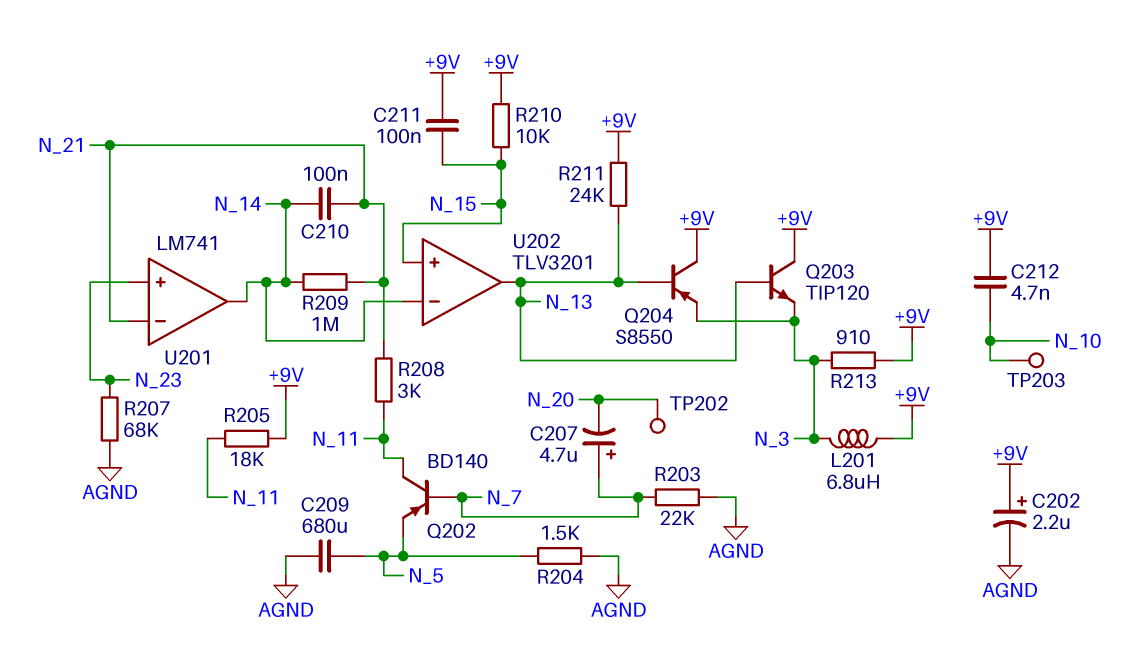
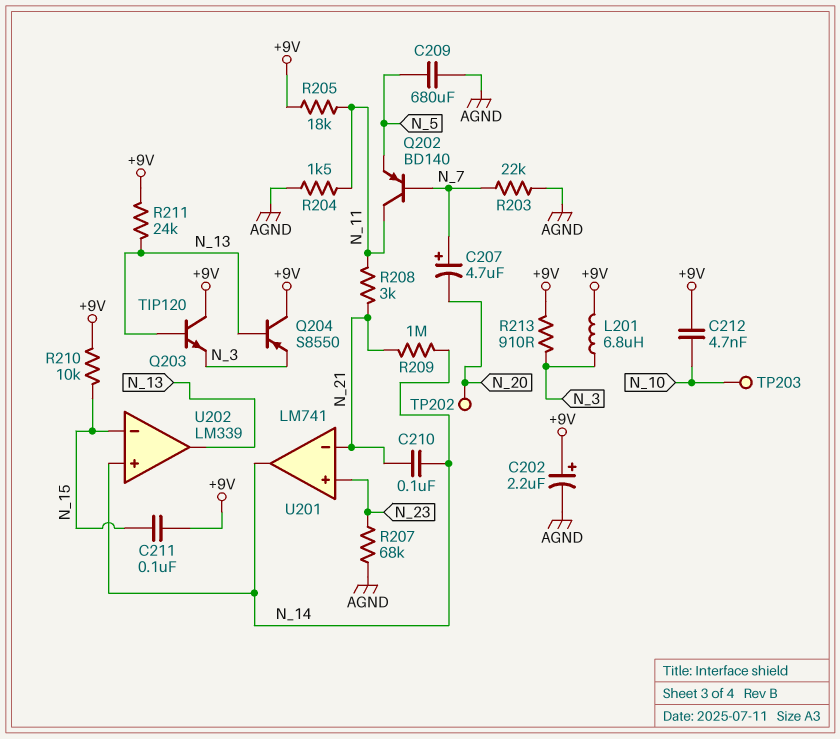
R204: 1.5k (AGND, N_5) -> 1.5k (AGND, N_11)
U202: TLV3201 -> LM339
U202 pin in+: N_15 -> N_14
U202 pin in-: N_14 -> N_15

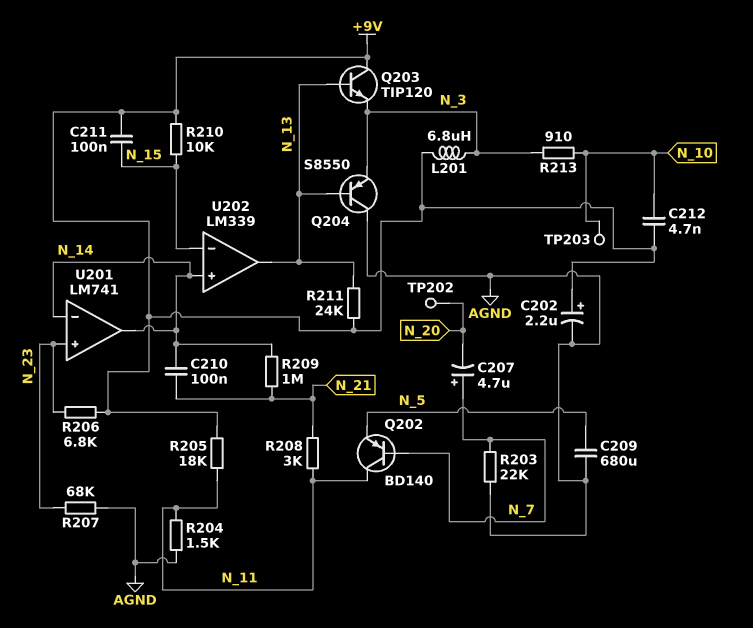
Q204: PNP S8550 (B N_13, C +9V, E N_3) -> PNP S8550 (B N_13, C AGND, E N_3)
R206: none -> 6.8k (+9V, N_23)
R213: 910 (+9V, N_3) -> 910 (N_3, N_10)
U201 pin in-: N_21 -> N_14

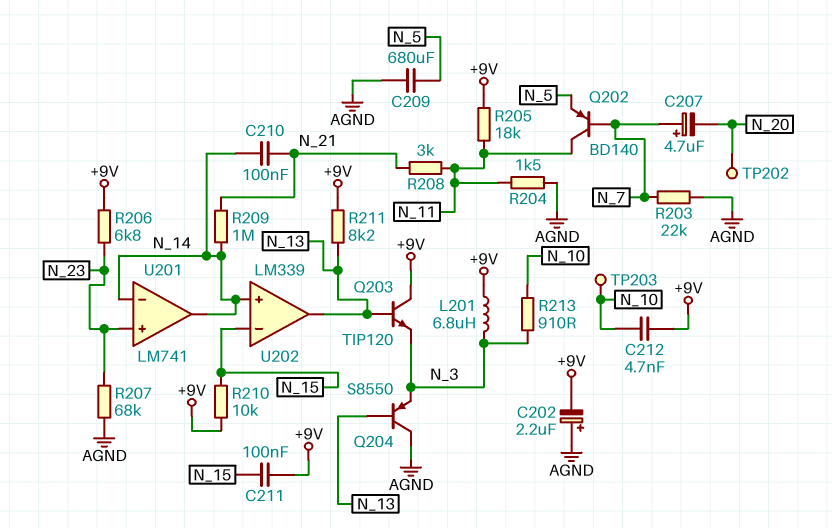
C202: 2.2uF (plus +9V, minus AGND) -> 2.2uF (plus AGND, minus +9V)
R211: 24k (+9V, N_13) -> 8.2k (+9V, N_13)

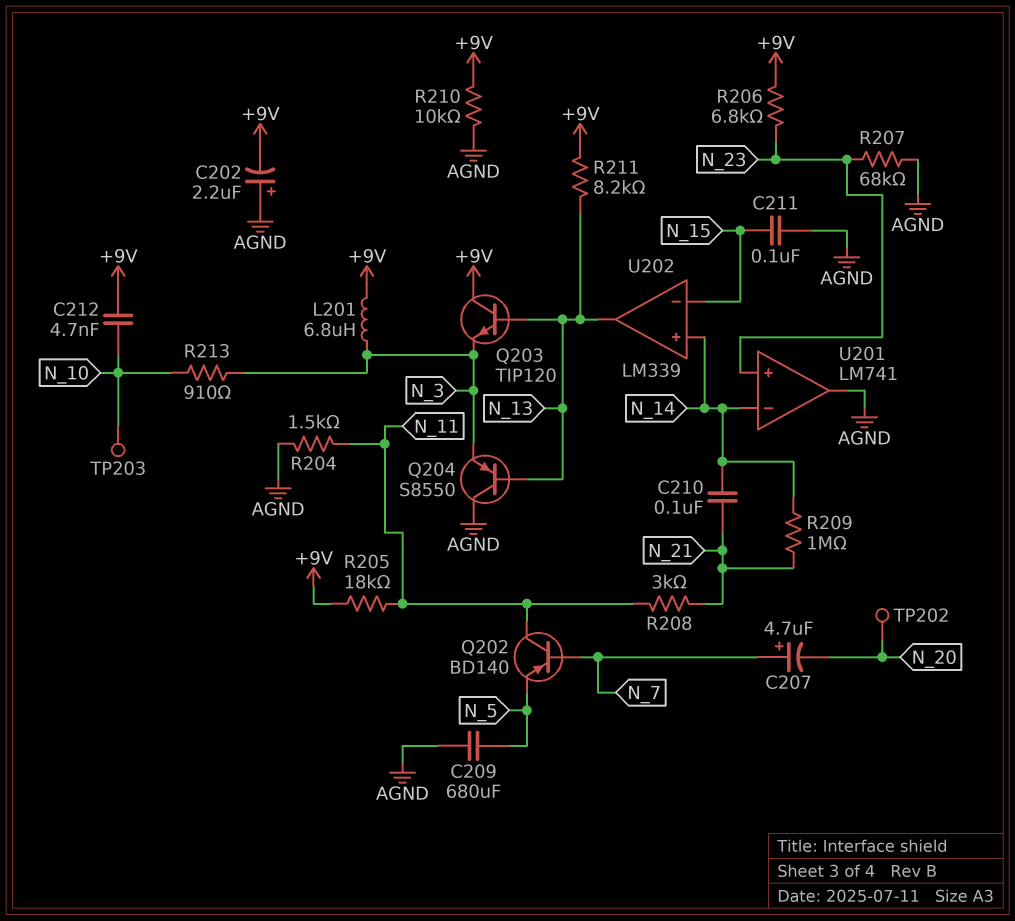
C211: 100nF (+9V, N_15) -> 100nF (AGND, N_15)
R203: 22k (AGND, N_7) -> none
R210: 10k (+9V, N_15) -> 10k (+9V, AGND)
U201 pin out: N_14 -> AGND

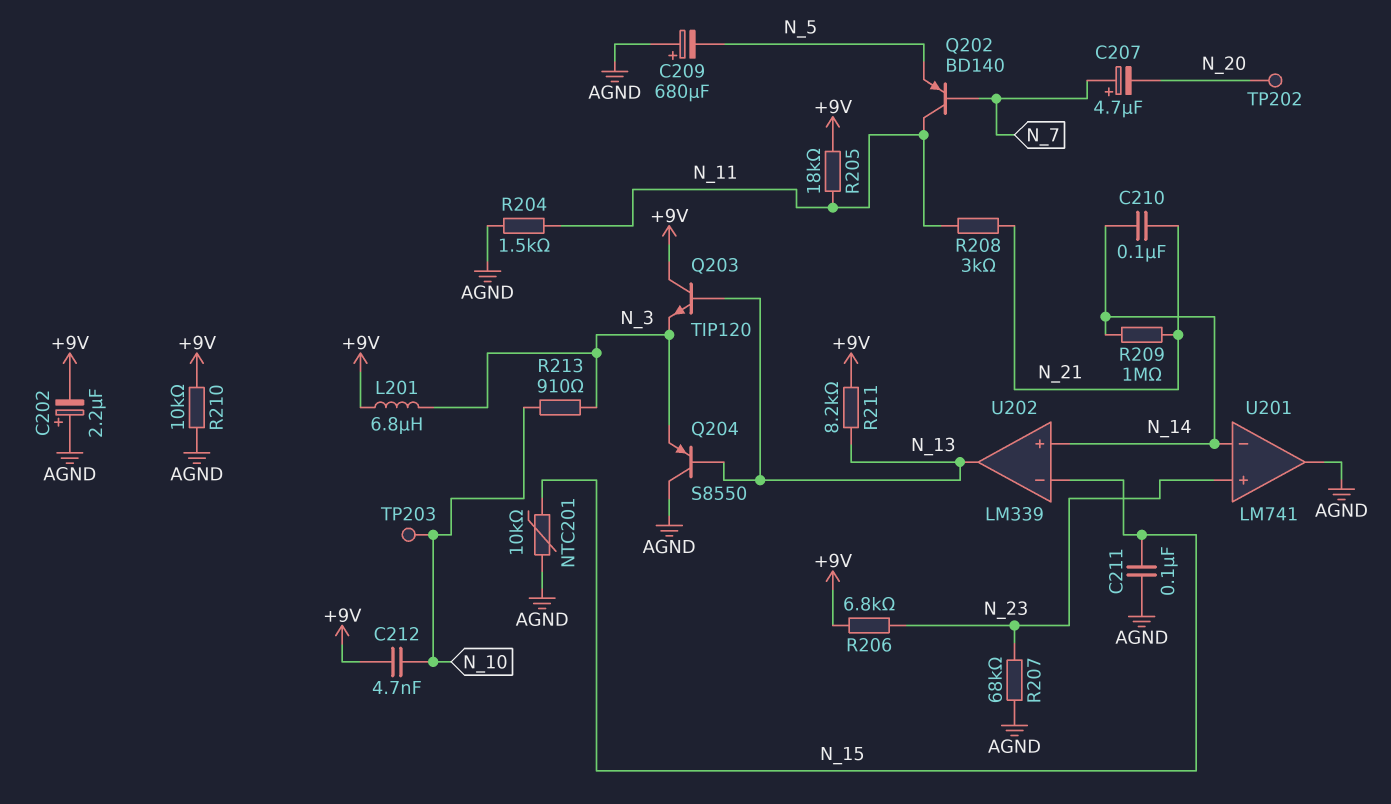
C209: 680uF (AGND, N_5) -> 680uF (plus AGND, minus N_5)
NTC201: none -> 10k (AGND, N_15)

